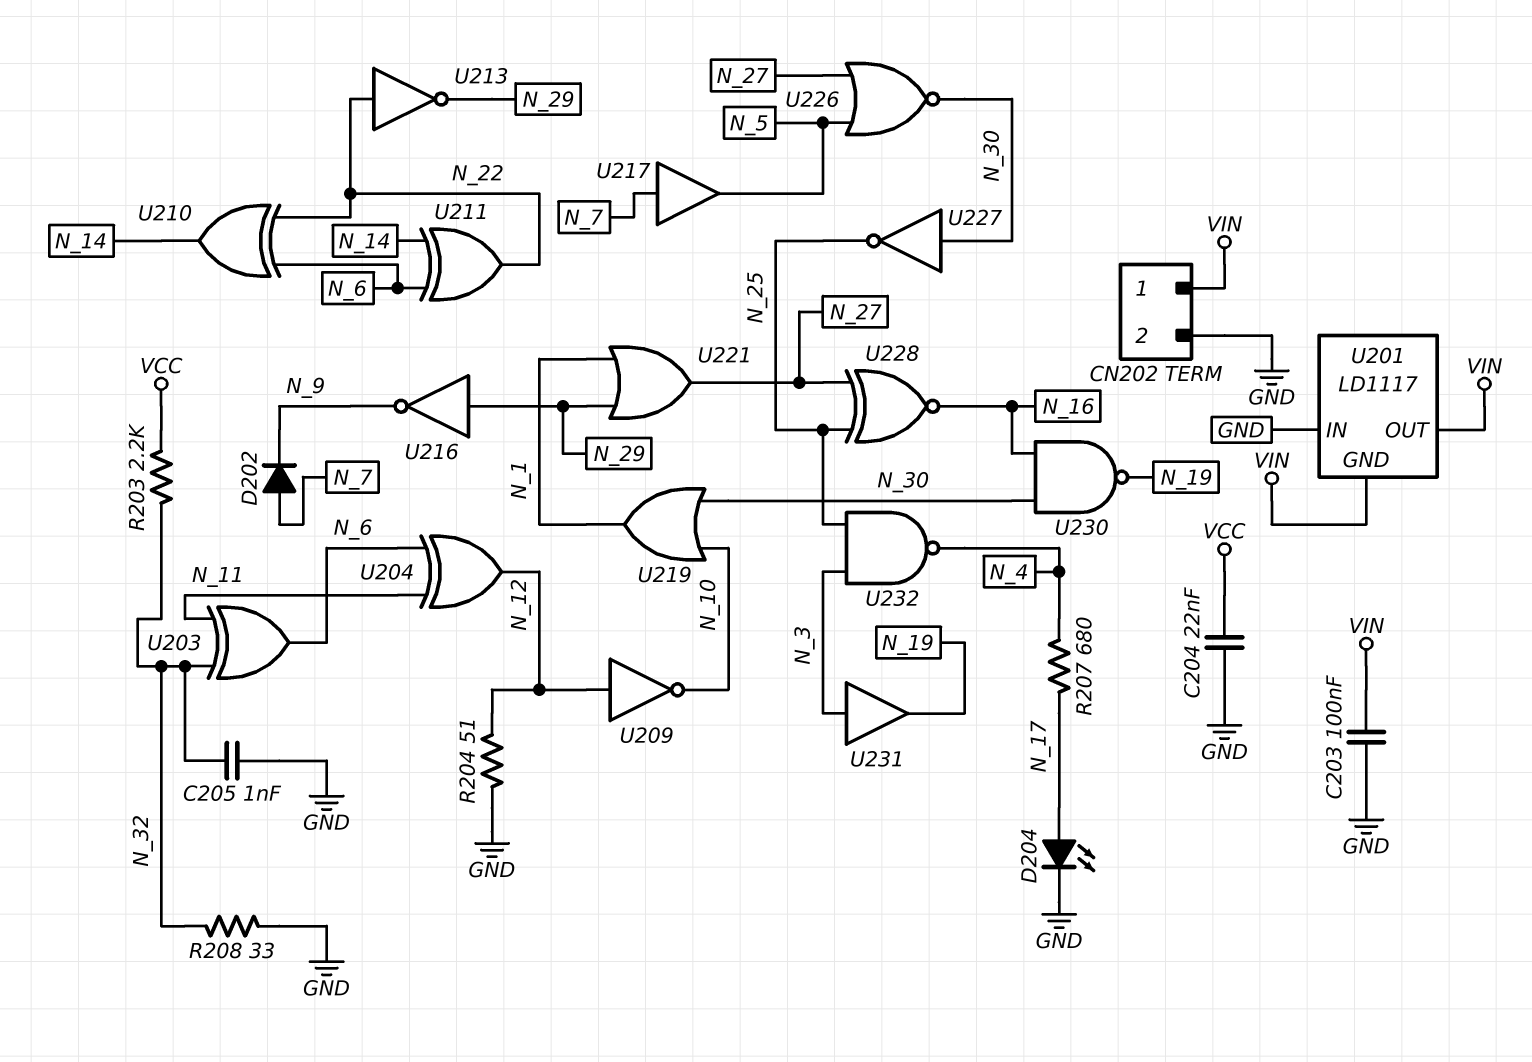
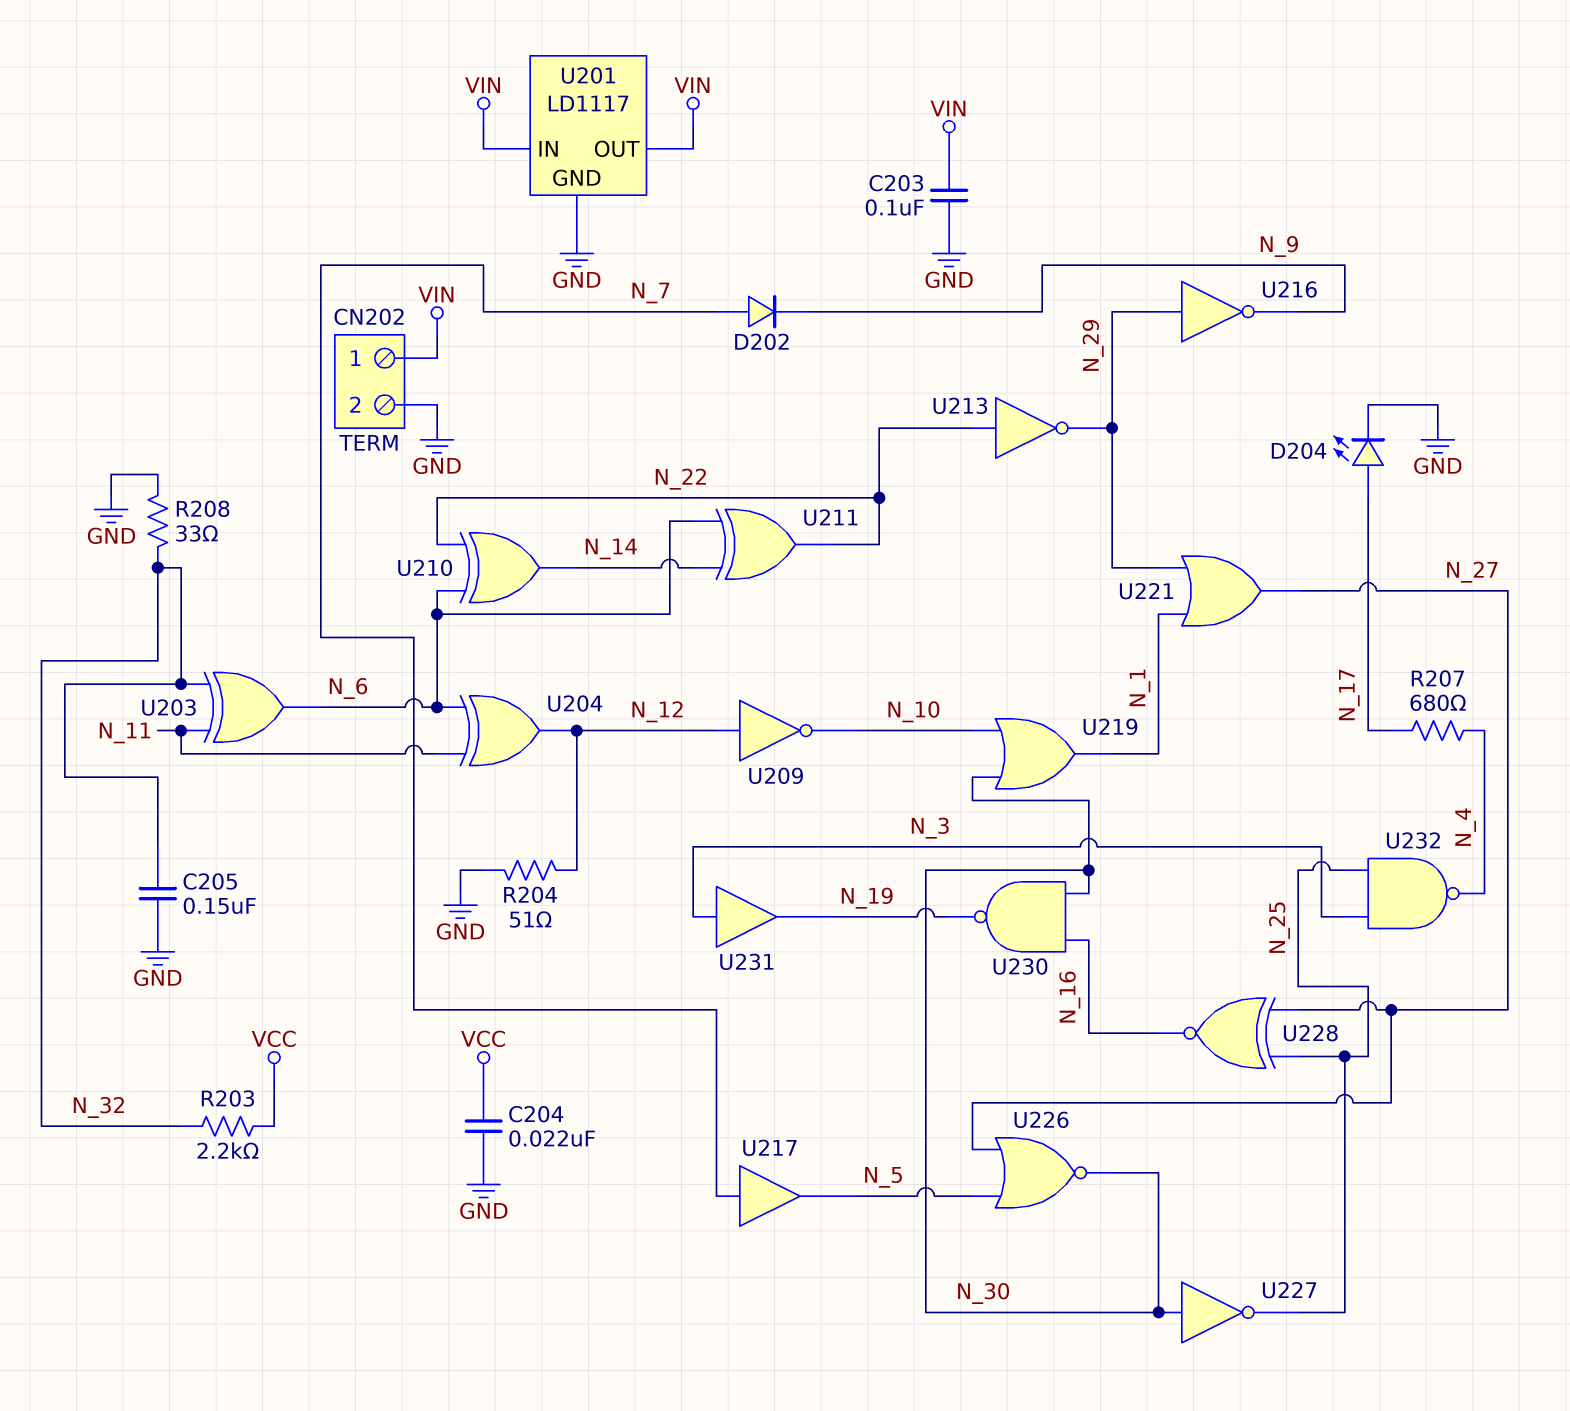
C205: 1nF (GND, N_32) -> 150nF (GND, N_32)
U201 pin GND: VIN -> GND
U201 pin IN: GND -> VIN

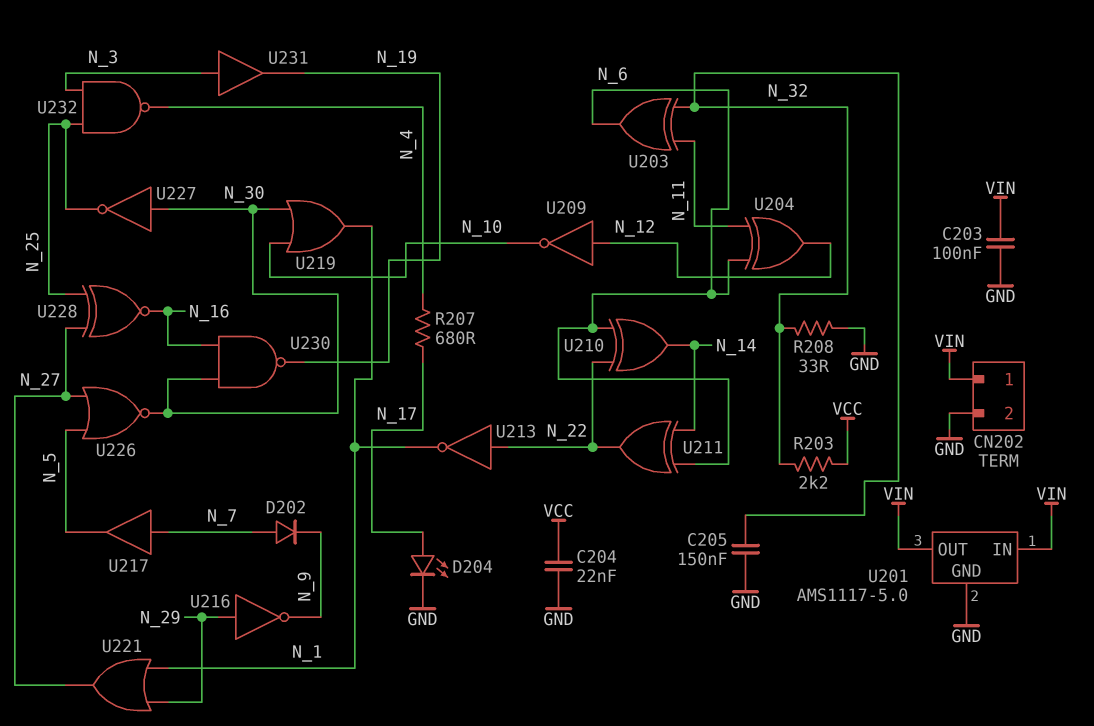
R204: 51 (GND, N_12) -> none
U201: LD1117 -> AMS1117-5.0
U213: NOT (in N_22, out N_29) -> NOT (in N_22, out N_1)

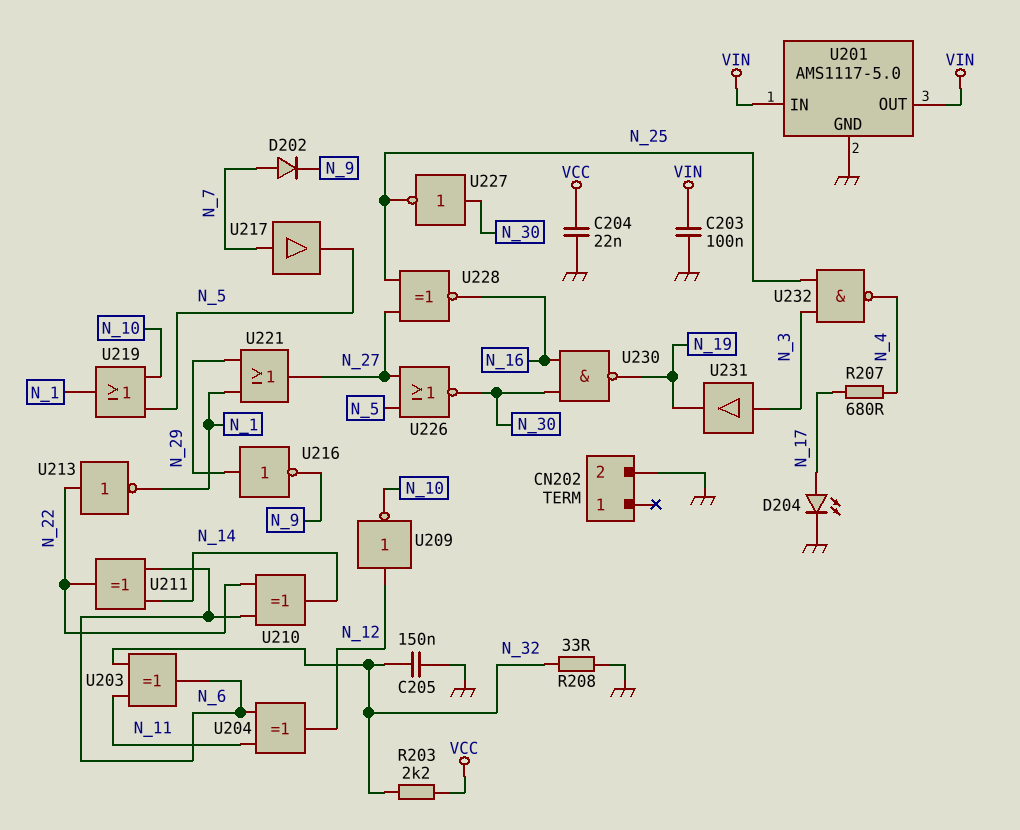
CN202 pin 1: VIN -> none
U219: OR (in N_10, in N_30, out N_1) -> OR (in N_5, in N_10, out N_1)

